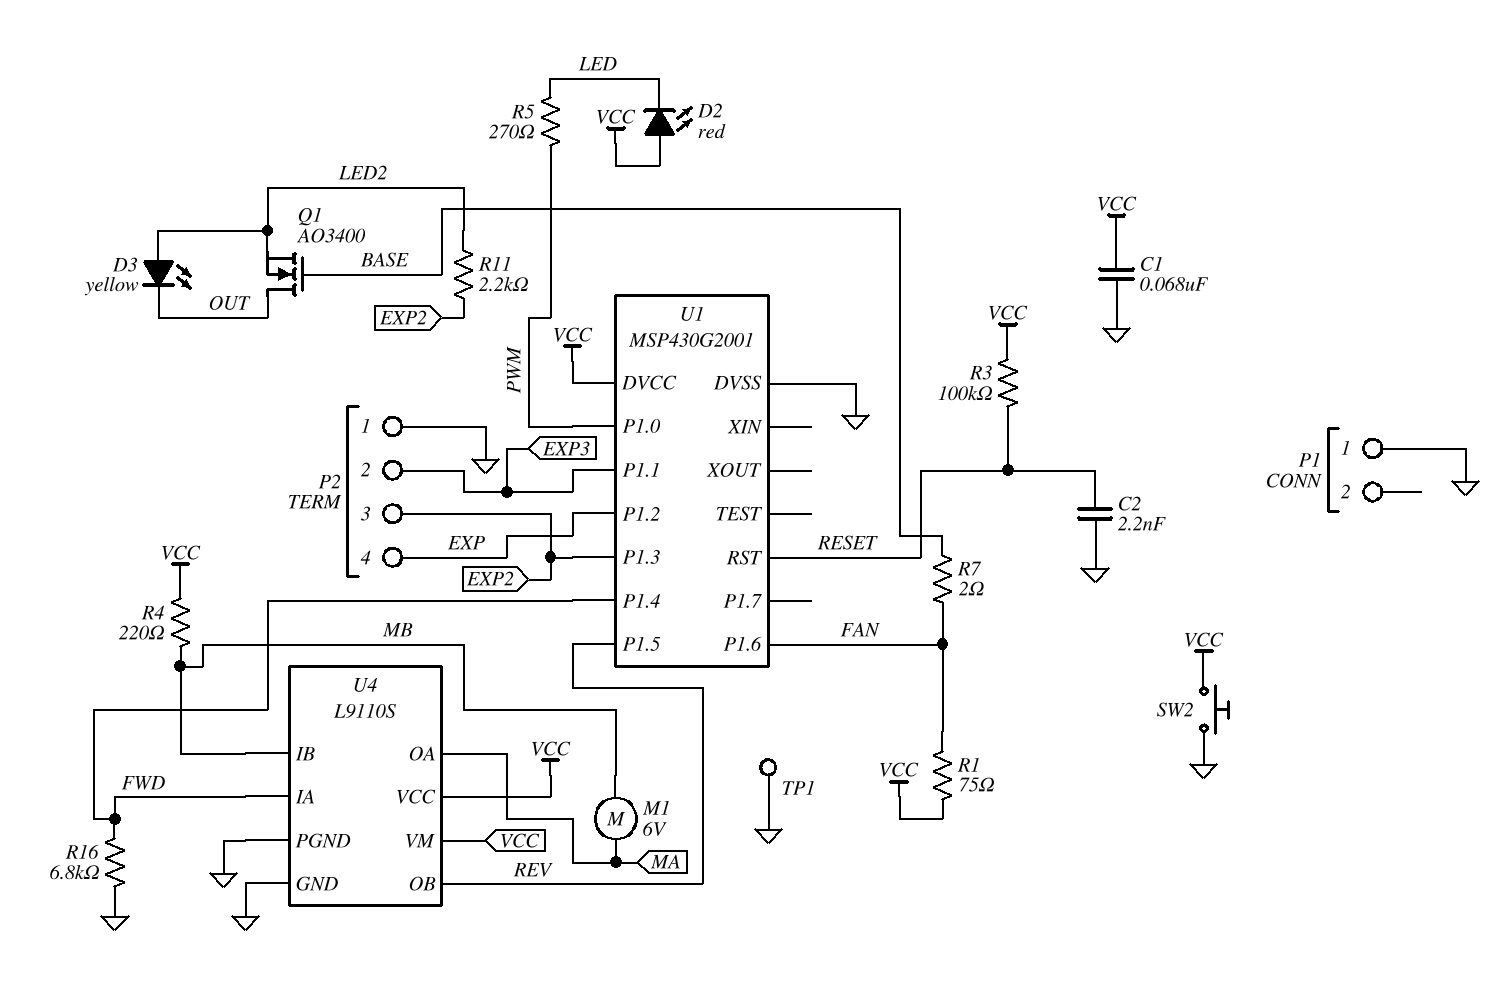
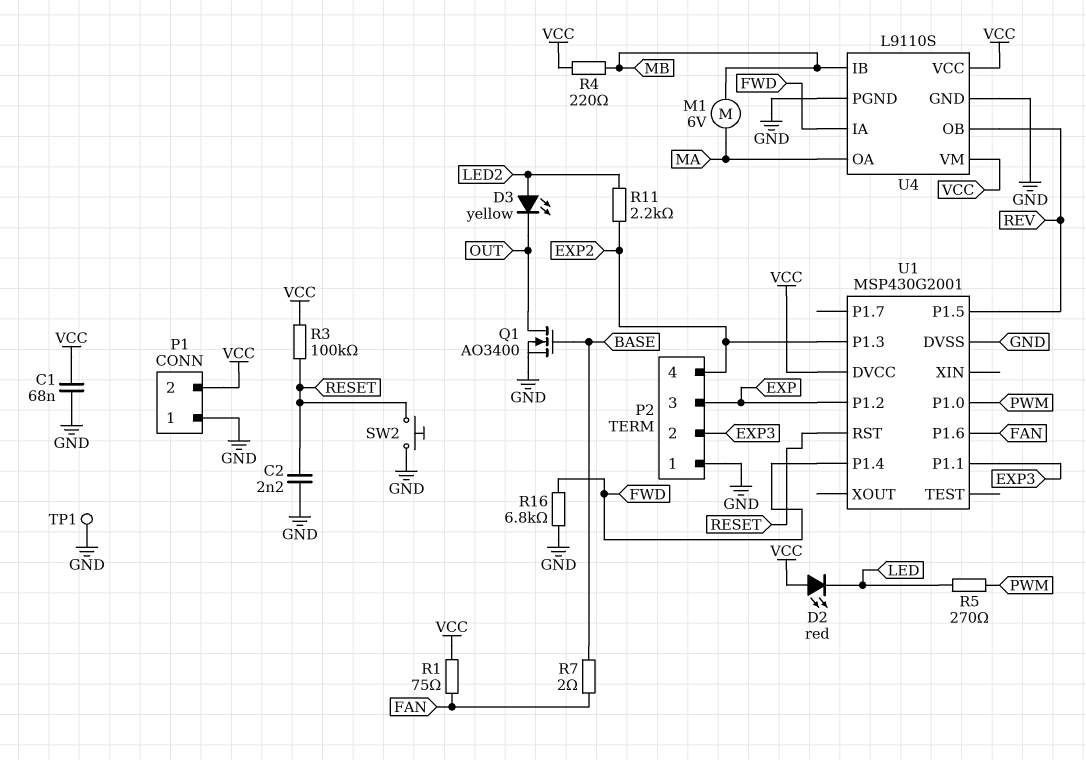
P1 pin 2: none -> VCC
P2 pin 3: EXP2 -> EXP
P2 pin 4: EXP -> EXP2
Q1: NMOS AO3400 (G BASE, D OUT, S LED2) -> NMOS AO3400 (G BASE, D OUT, S GND)
SW2: button (GND, VCC) -> button (GND, RESET)

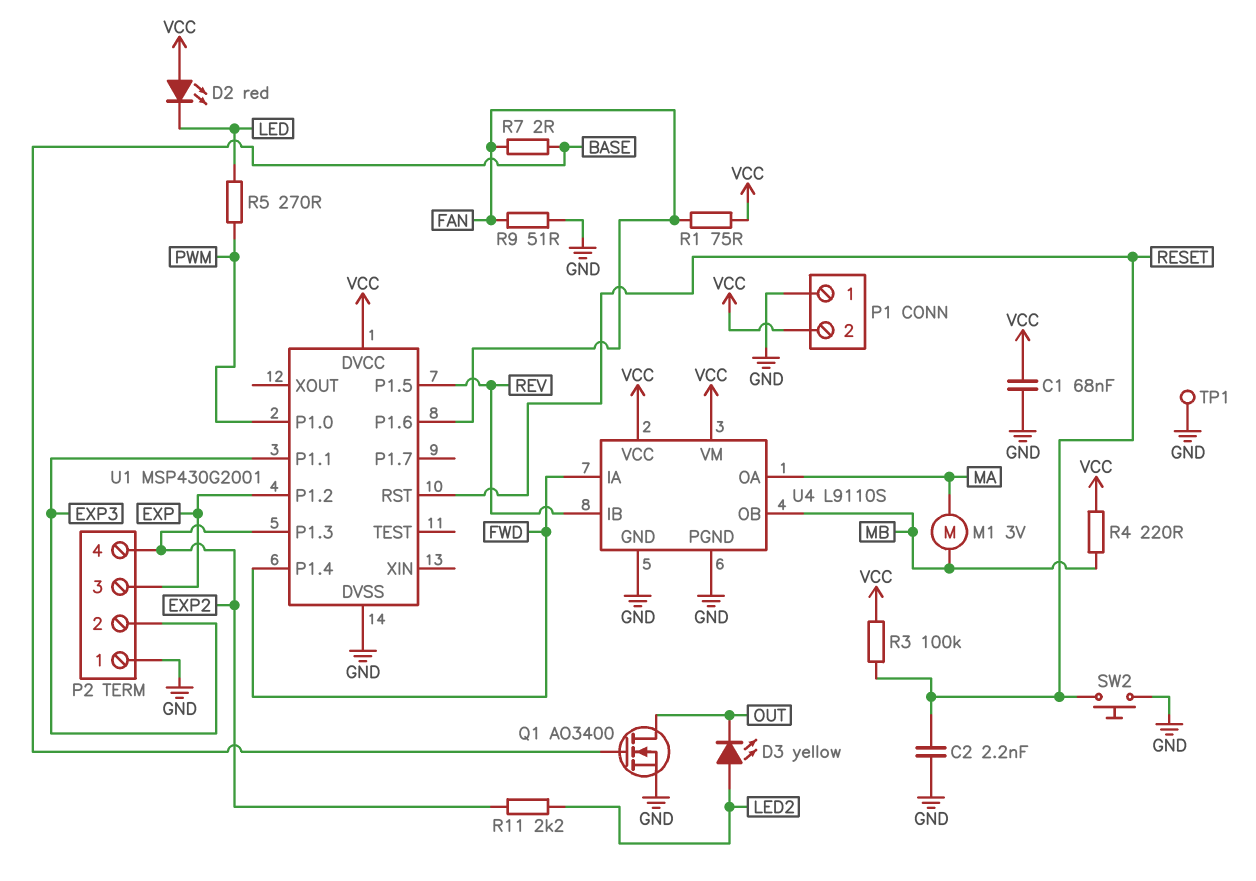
M1: motor 6V (MA, MB) -> motor 3V (MA, MB)
R9: none -> 51 (FAN, GND)
R16: 6.8k (FWD, GND) -> none
U4 pin IB: MB -> REV
U4 pin OB: REV -> MB

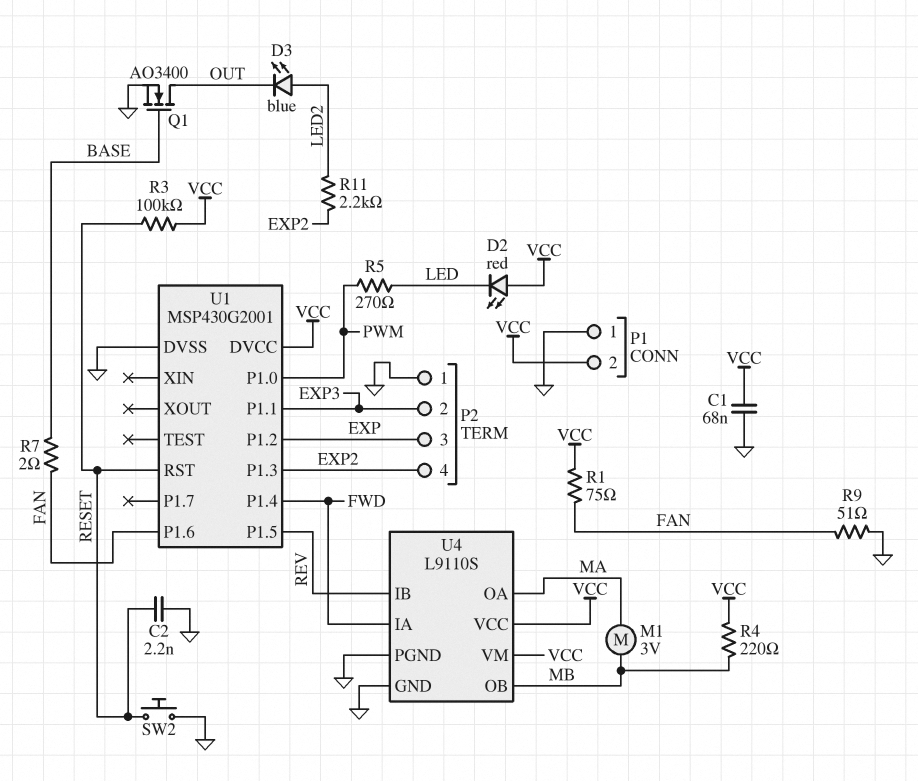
D3: LED yellow (A LED2, K OUT) -> LED blue (A LED2, K OUT)
TP1: test point (GND) -> none

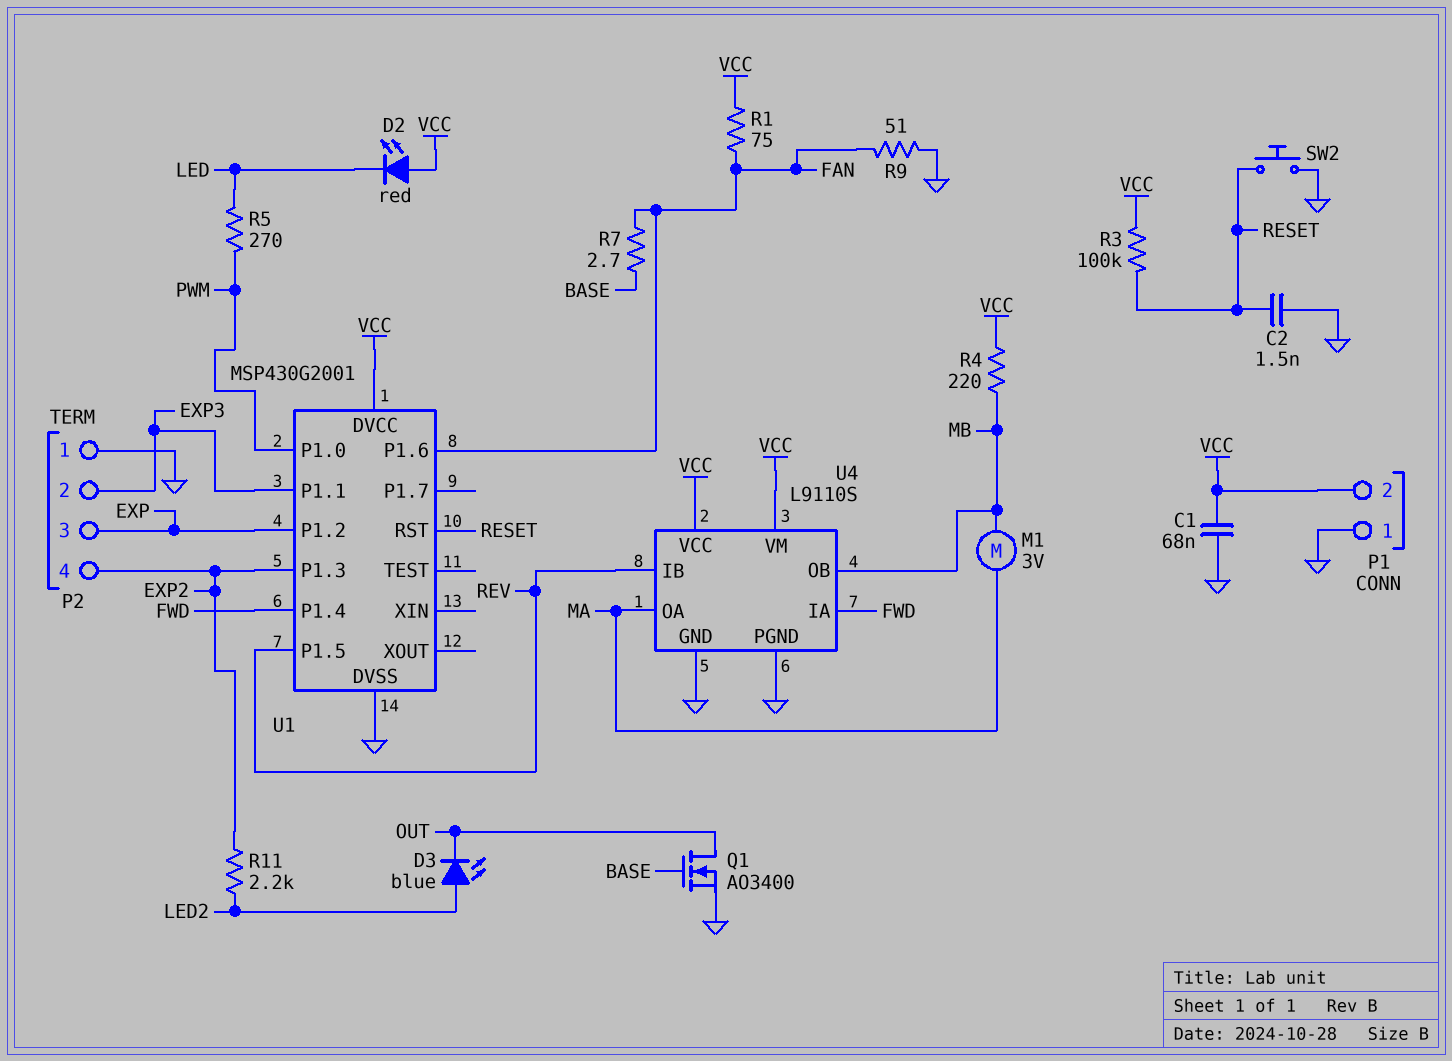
C2: 2.2nF (GND, RESET) -> 1.5nF (GND, RESET)
R7: 2 (BASE, FAN) -> 2.7 (BASE, FAN)

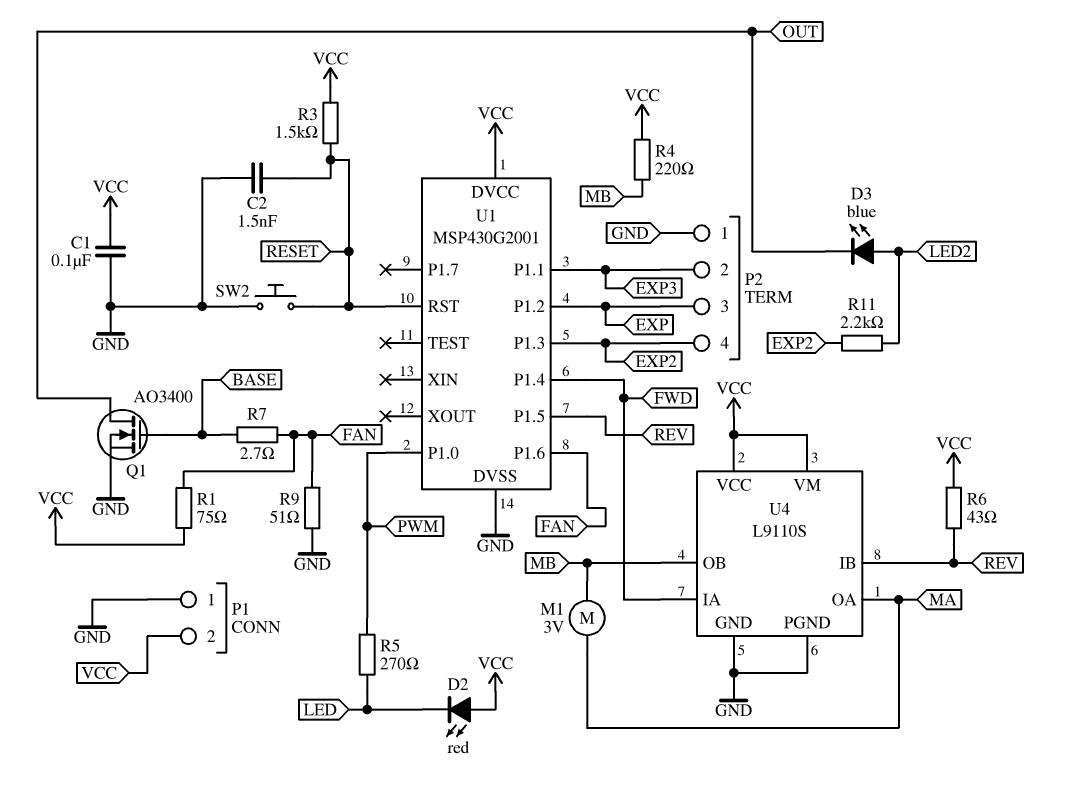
C1: 68nF (GND, VCC) -> 100nF (GND, VCC)
R3: 100k (RESET, VCC) -> 1.5k (RESET, VCC)
R6: none -> 43 (REV, VCC)

